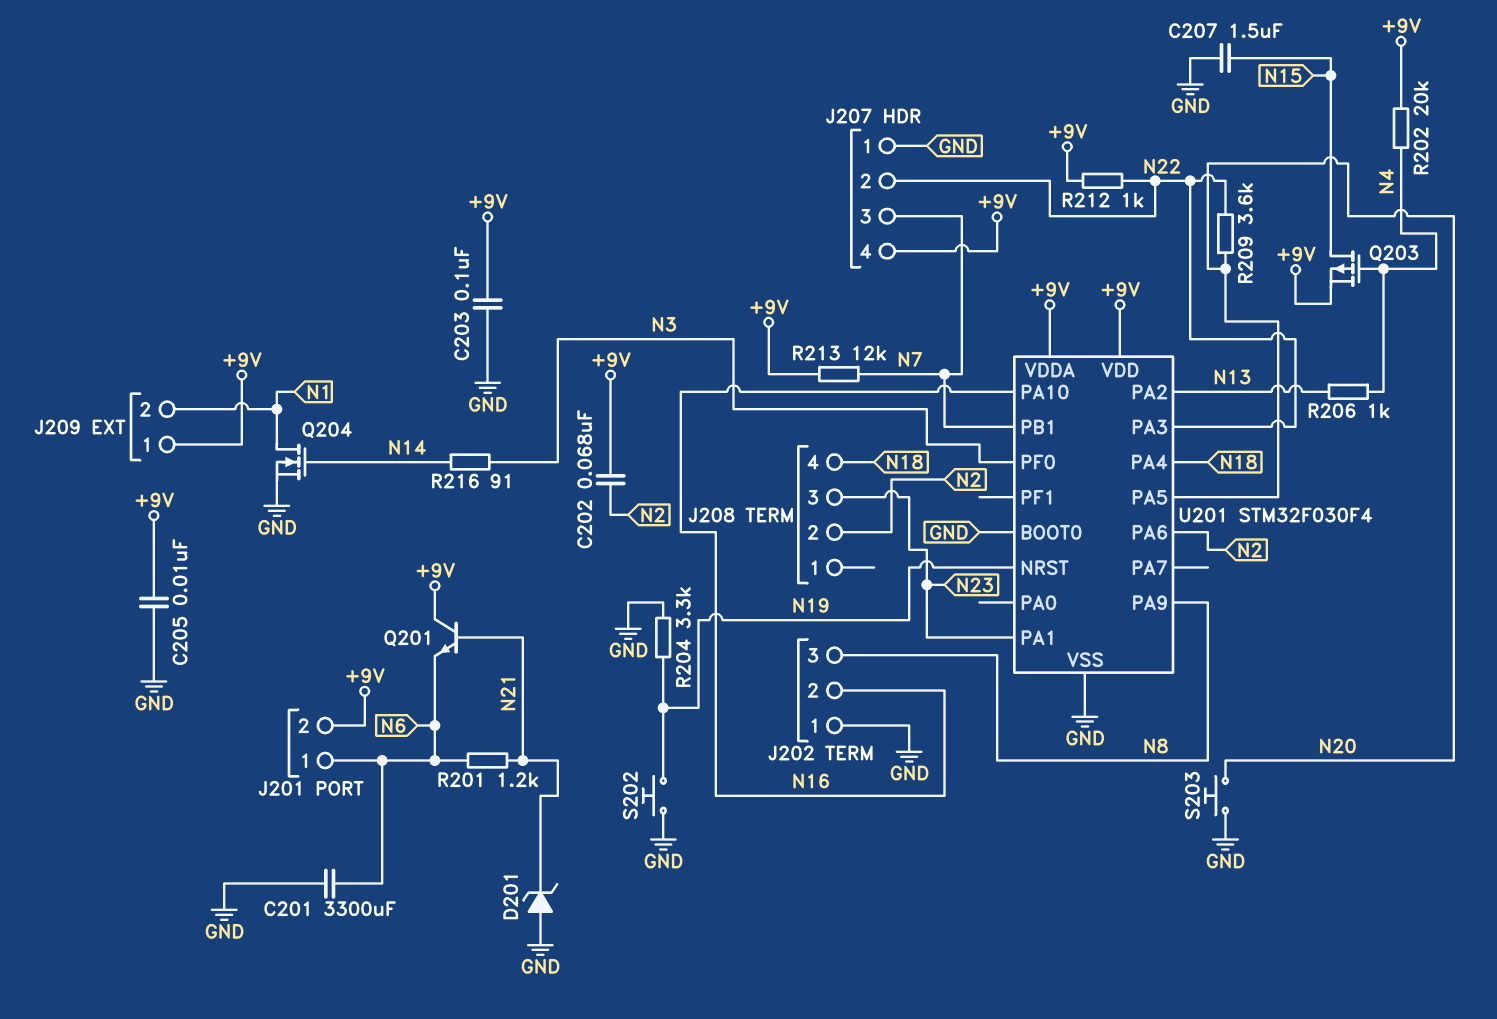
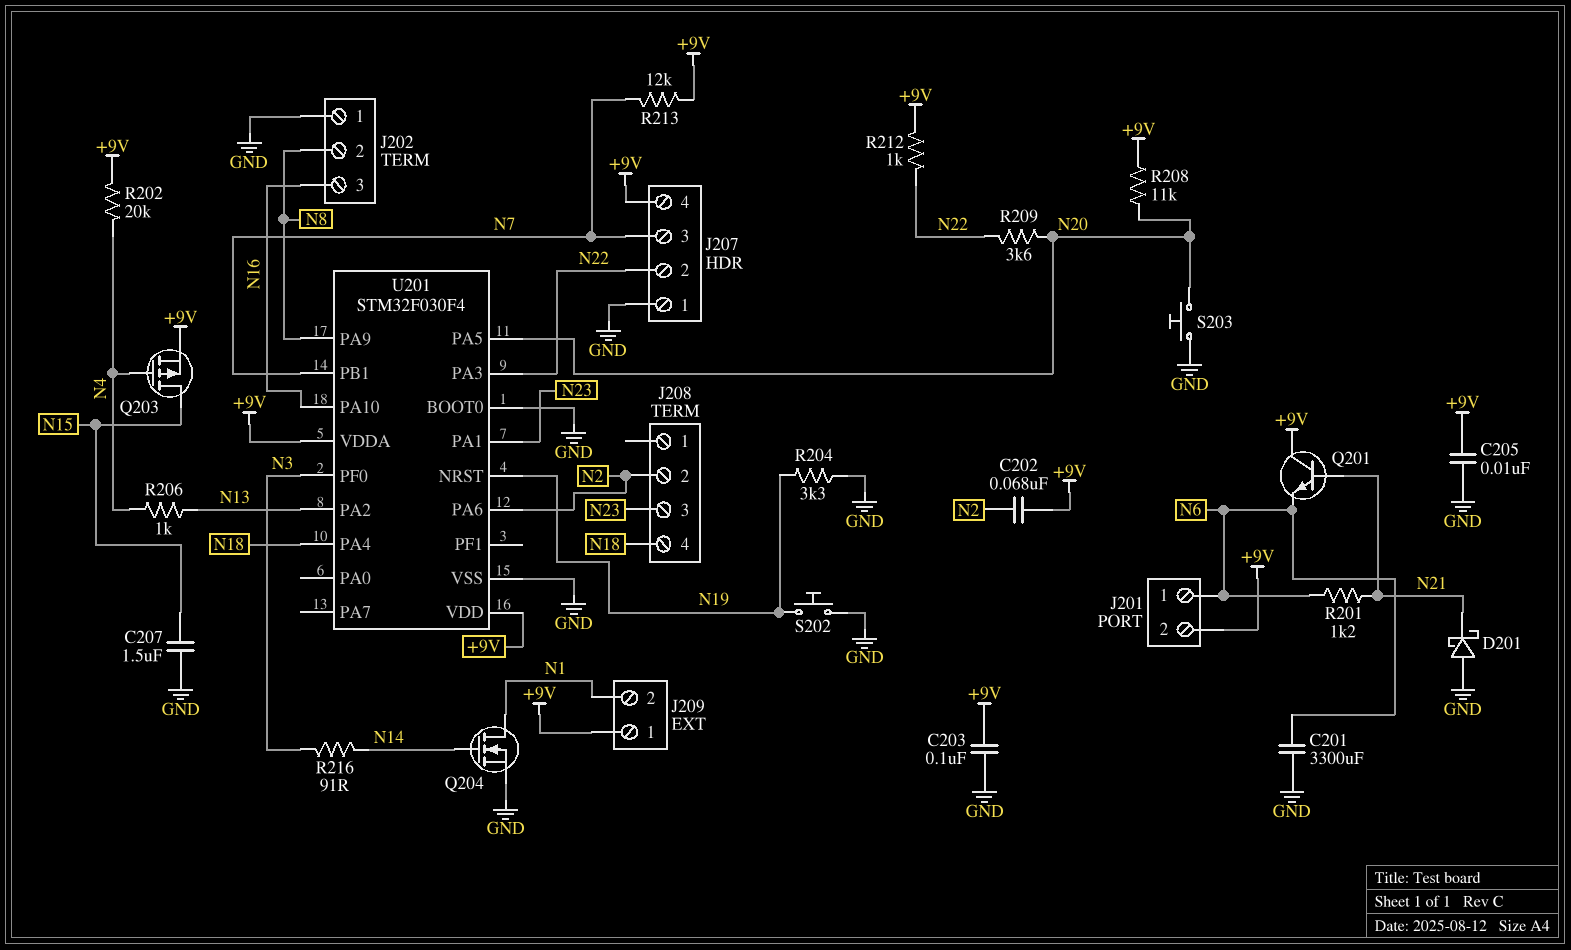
D201: zener (A GND, K N21) -> schottky (A GND, K N21)
J202 pin 2: N16 -> N8
J202 pin 3: N8 -> N16
R208: none -> 11k (+9V, N20)

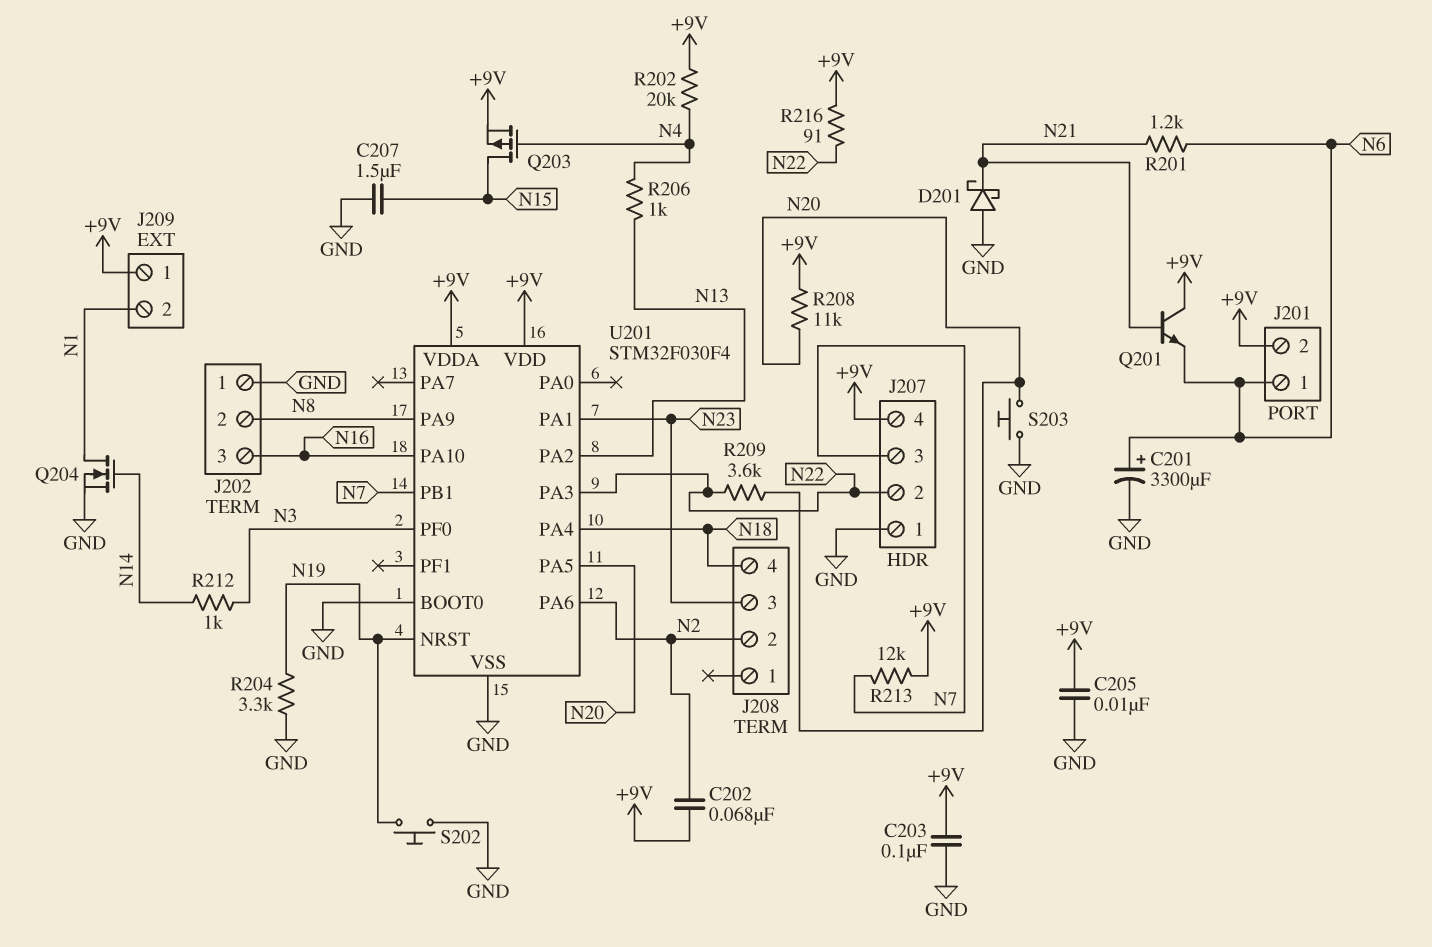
C201: 3300uF (GND, N6) -> 3300uF (plus N6, minus GND)
R212: 1k (+9V, N22) -> 1k (N3, N14)
R216: 91 (N3, N14) -> 91 (+9V, N22)

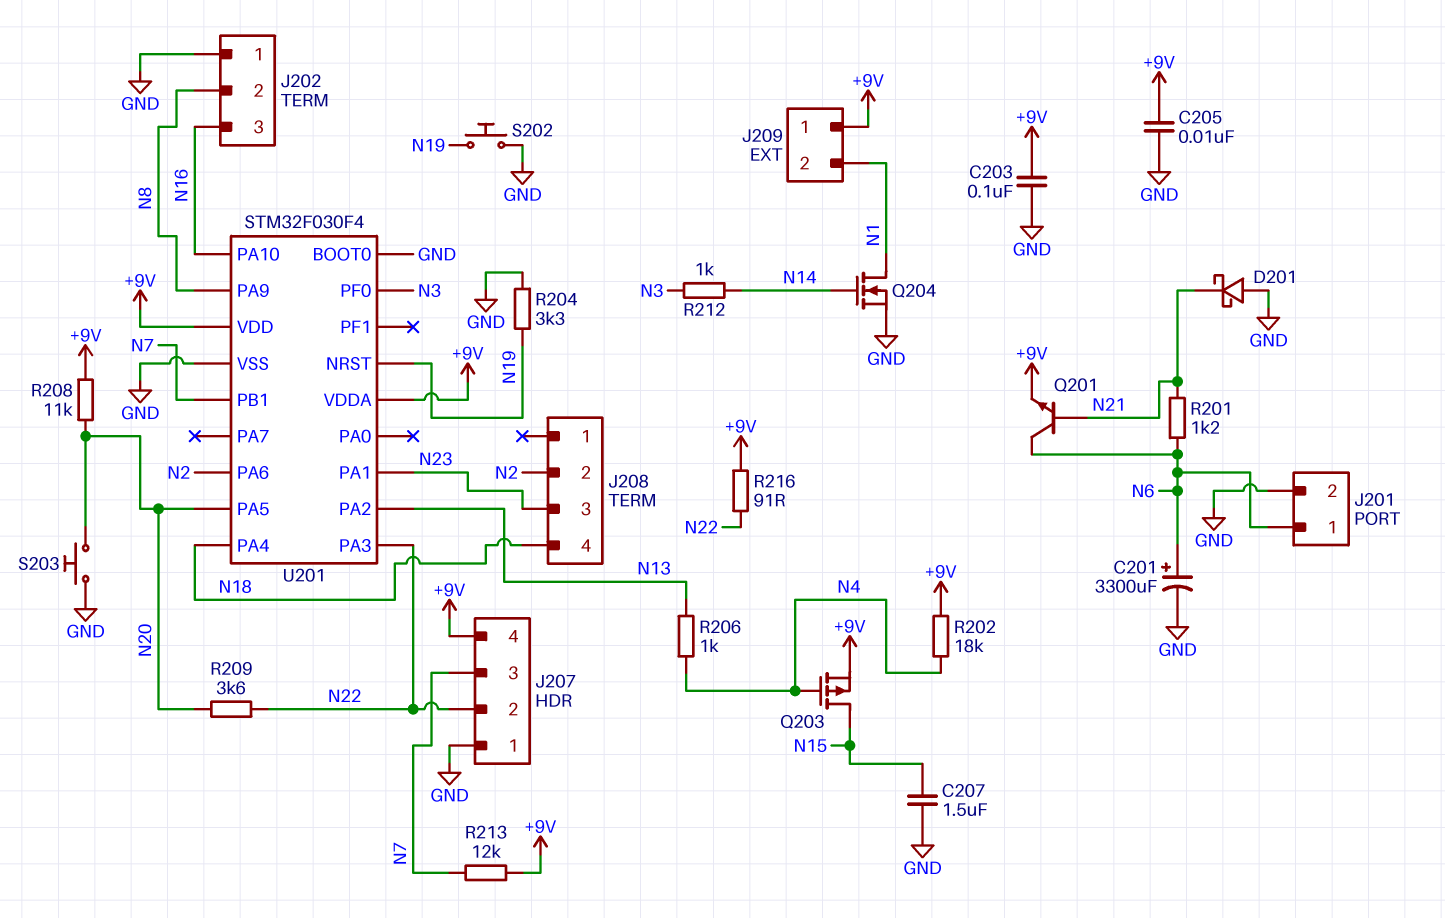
C202: 68nF (+9V, N2) -> none
J201 pin 2: +9V -> GND
Q201: NPN (B N21, C +9V, E N6) -> NPN (B N21, C N6, E +9V)
R202: 20k (+9V, N4) -> 18k (+9V, N4)

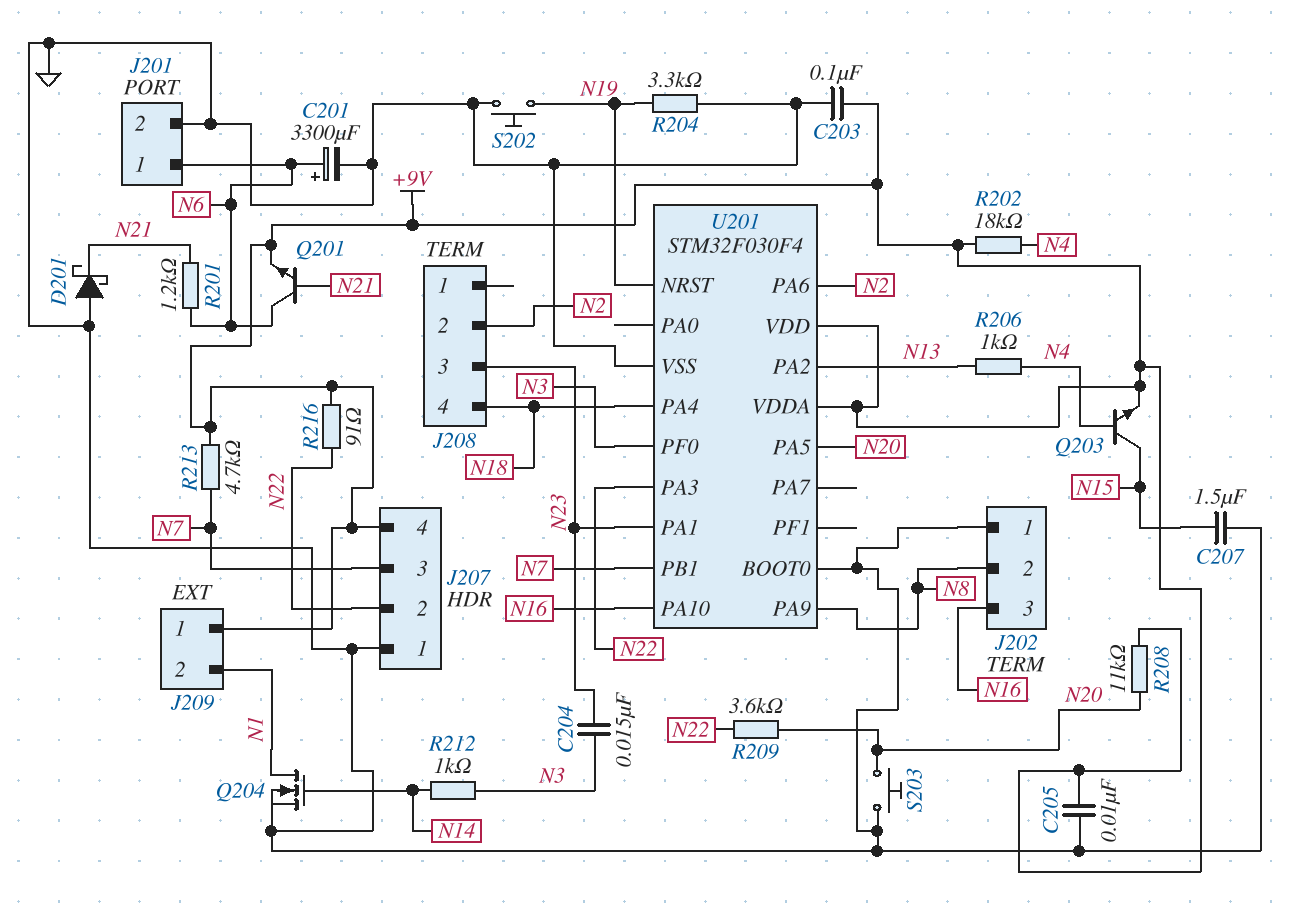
C204: none -> 15nF (N3, N23)
Q203: PMOS (G N4, D N15, S +9V) -> NPN (B N4, C N15, E +9V)
R213: 12k (+9V, N7) -> 4.7k (+9V, N7)

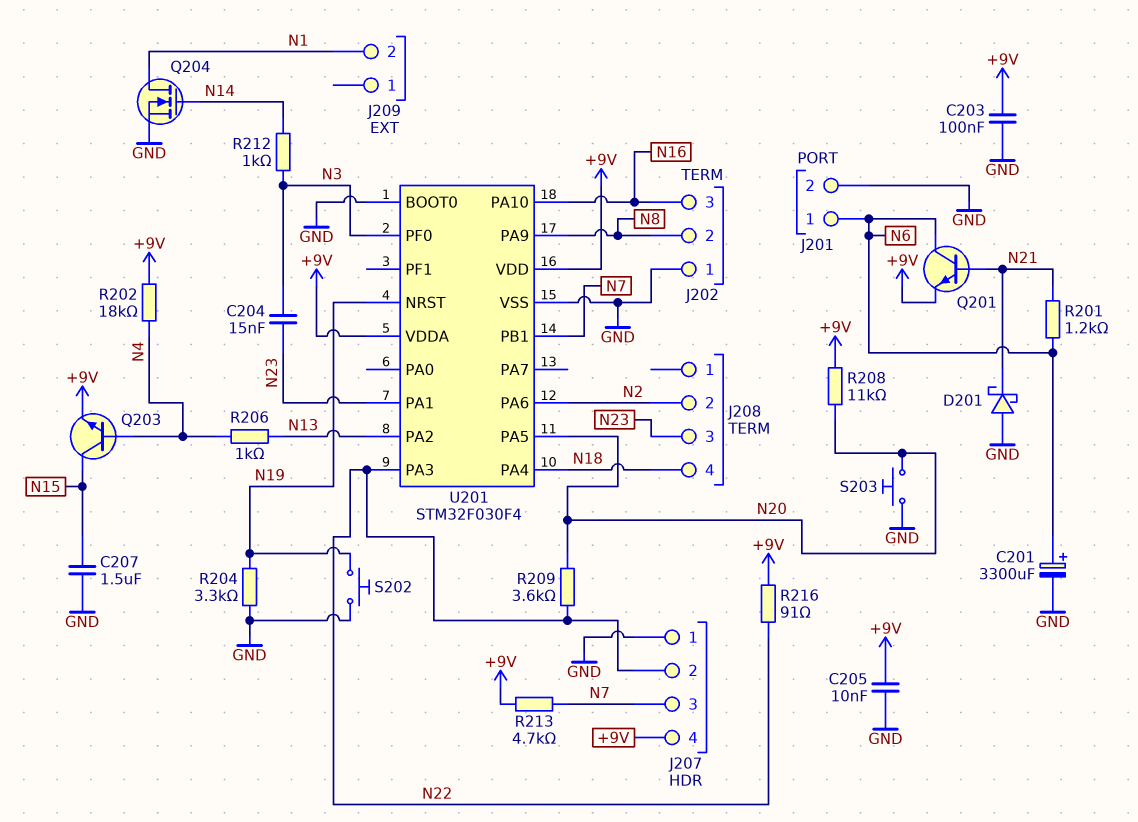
J209 pin 1: +9V -> none

